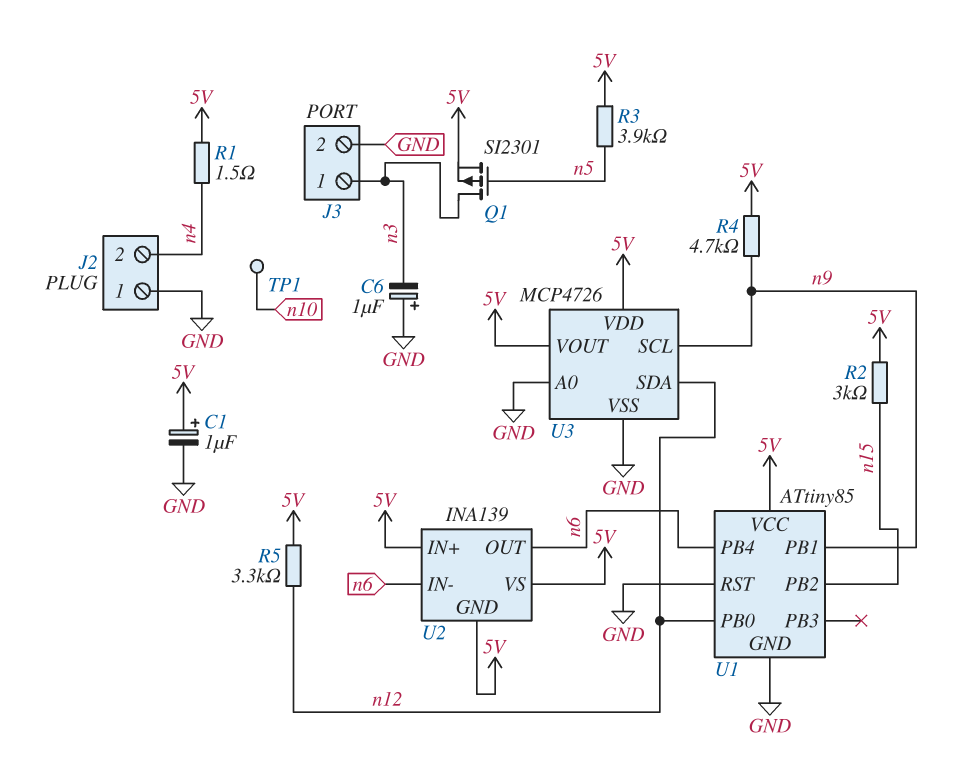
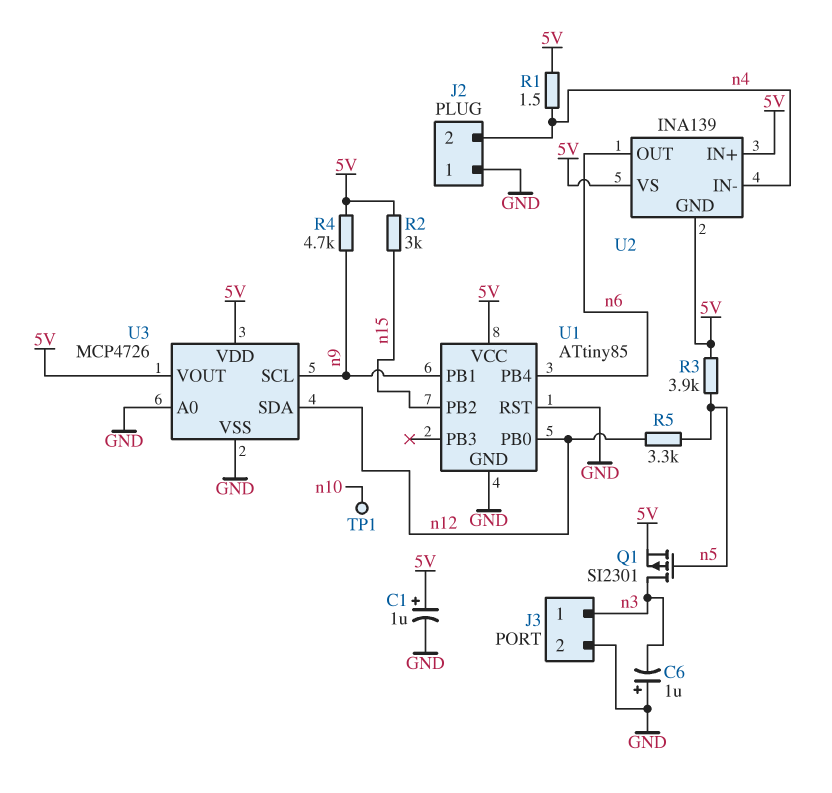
R5: 3.3k (5V, n12) -> 3.3k (n5, n12)
U2 pin IN-: n6 -> n4

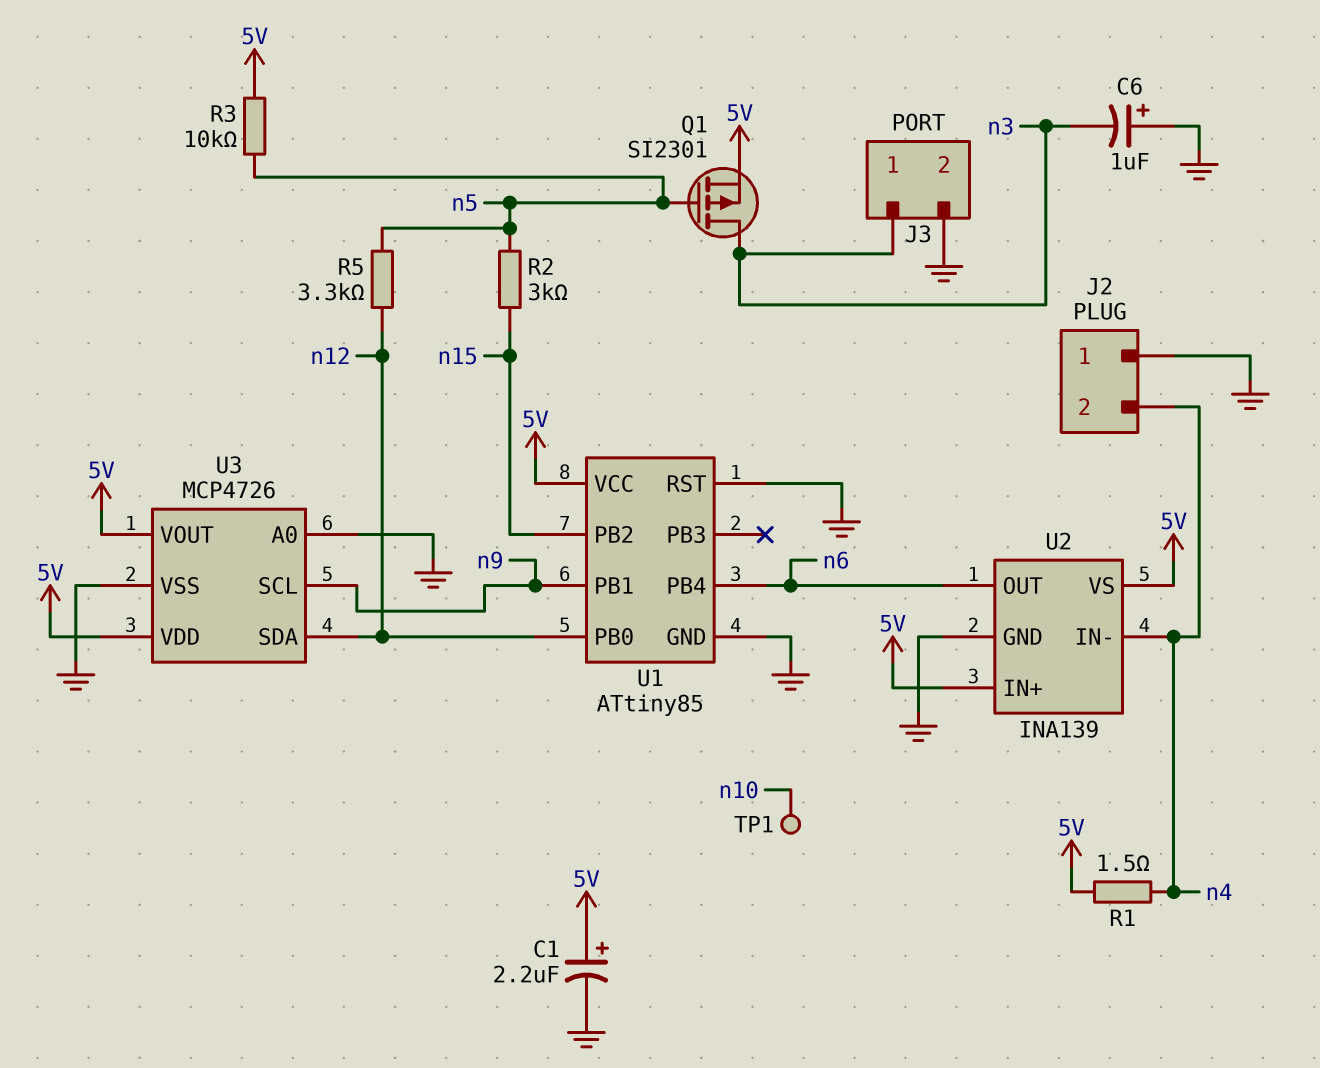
C1: 1uF (plus 5V, minus GND) -> 2.2uF (plus 5V, minus GND)
R2: 3k (5V, n15) -> 3k (n5, n15)
R3: 3.9k (5V, n5) -> 10k (5V, n5)
R4: 4.7k (5V, n9) -> none
U2 pin GND: 5V -> GND

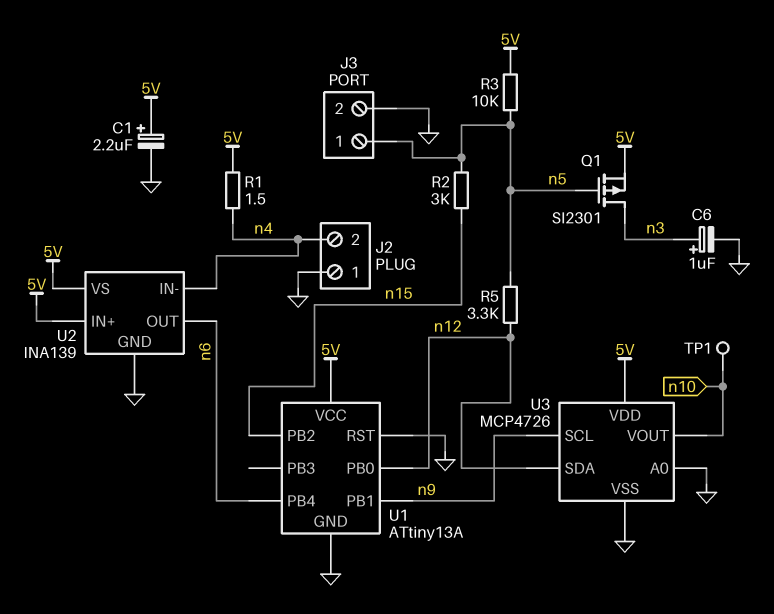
C6: 1uF (plus GND, minus n3) -> 1uF (plus n3, minus GND)
J3 pin 1: n3 -> n5
U1: ATtiny85 -> ATtiny13A
U3 pin VOUT: 5V -> n10

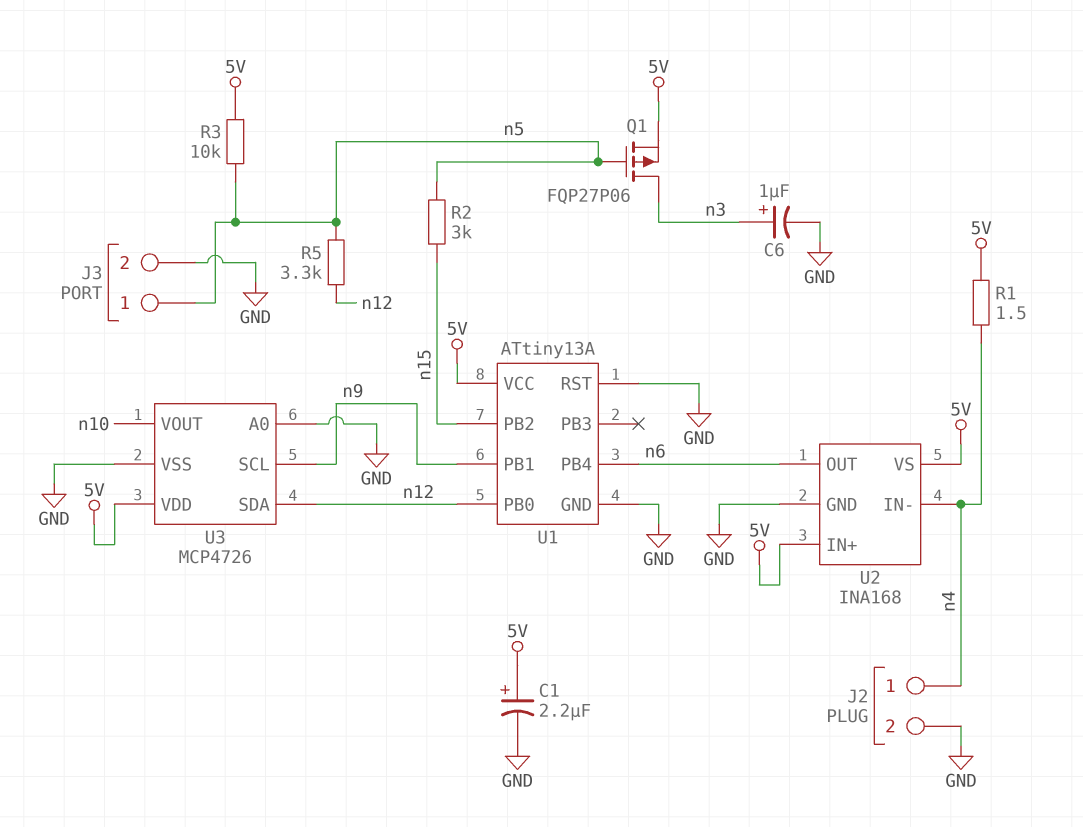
J2 pin 1: GND -> n4
J2 pin 2: n4 -> GND
Q1: PMOS SI2301 (G n5, D n3, S 5V) -> PMOS FQP27P06 (G n5, D n3, S 5V)
TP1: test point (n10) -> none
U2: INA139 -> INA168

